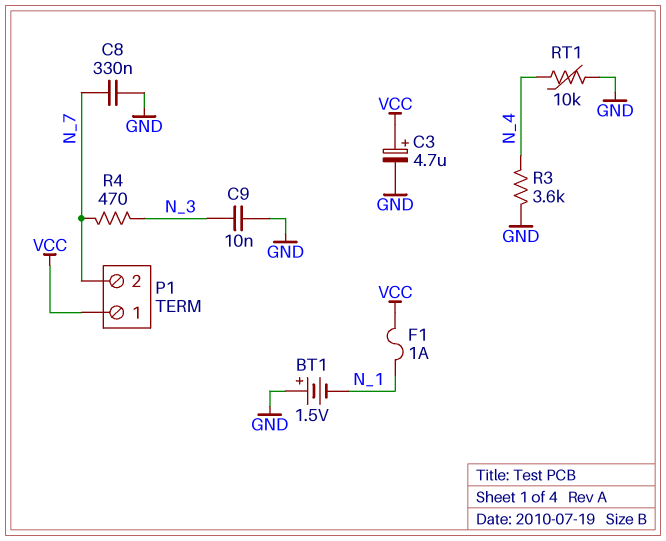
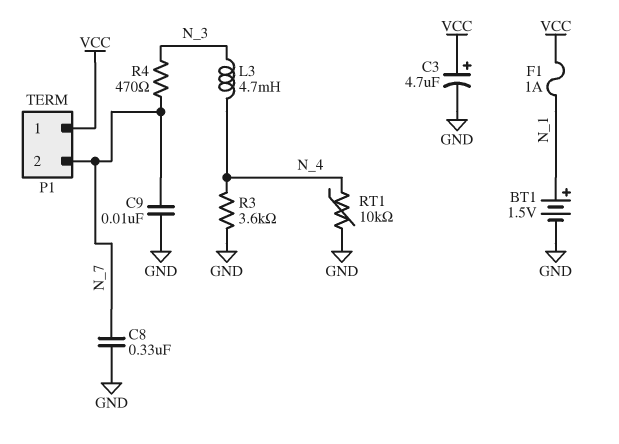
BT1: 1.5V (plus GND, minus N_1) -> 1.5V (plus N_1, minus GND)
C9: 10nF (GND, N_3) -> 10nF (GND, N_7)
L3: none -> 4.7mH (N_3, N_4)

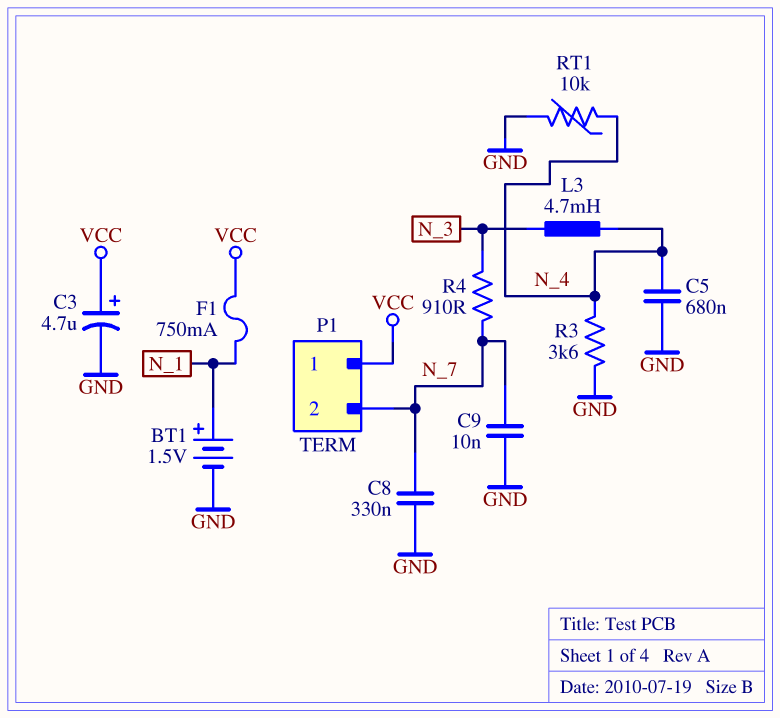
C5: none -> 680nF (GND, N_4)
F1: 1A (N_1, VCC) -> 750mA (N_1, VCC)
R4: 470 (N_3, N_7) -> 910 (N_3, N_7)

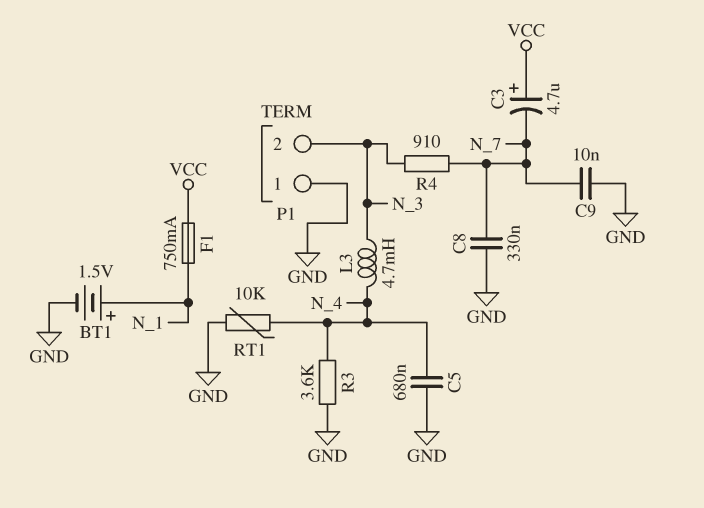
C3: 4.7uF (plus VCC, minus GND) -> 4.7uF (plus VCC, minus N_7)
P1 pin 1: VCC -> GND
P1 pin 2: N_7 -> N_3

